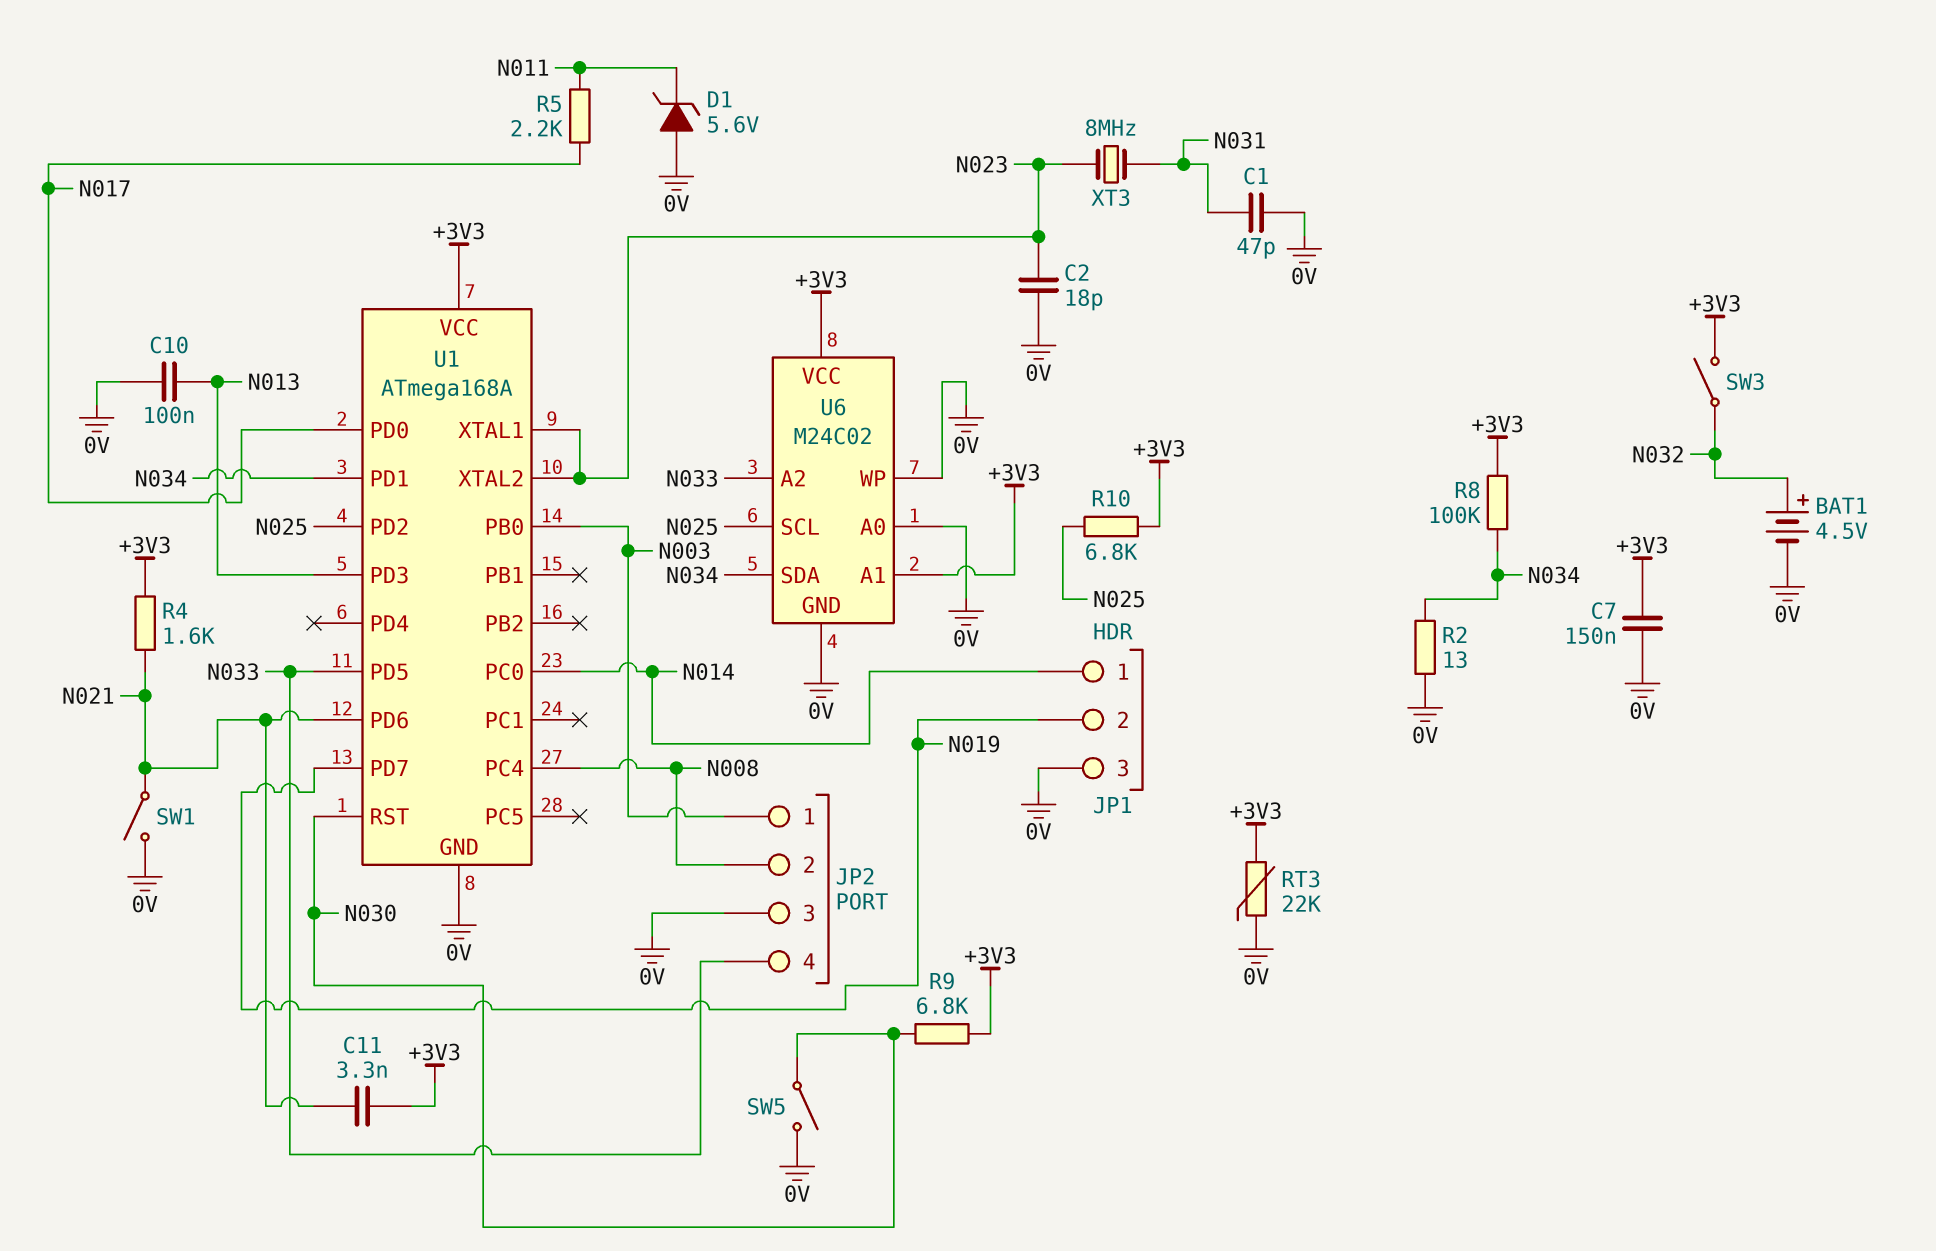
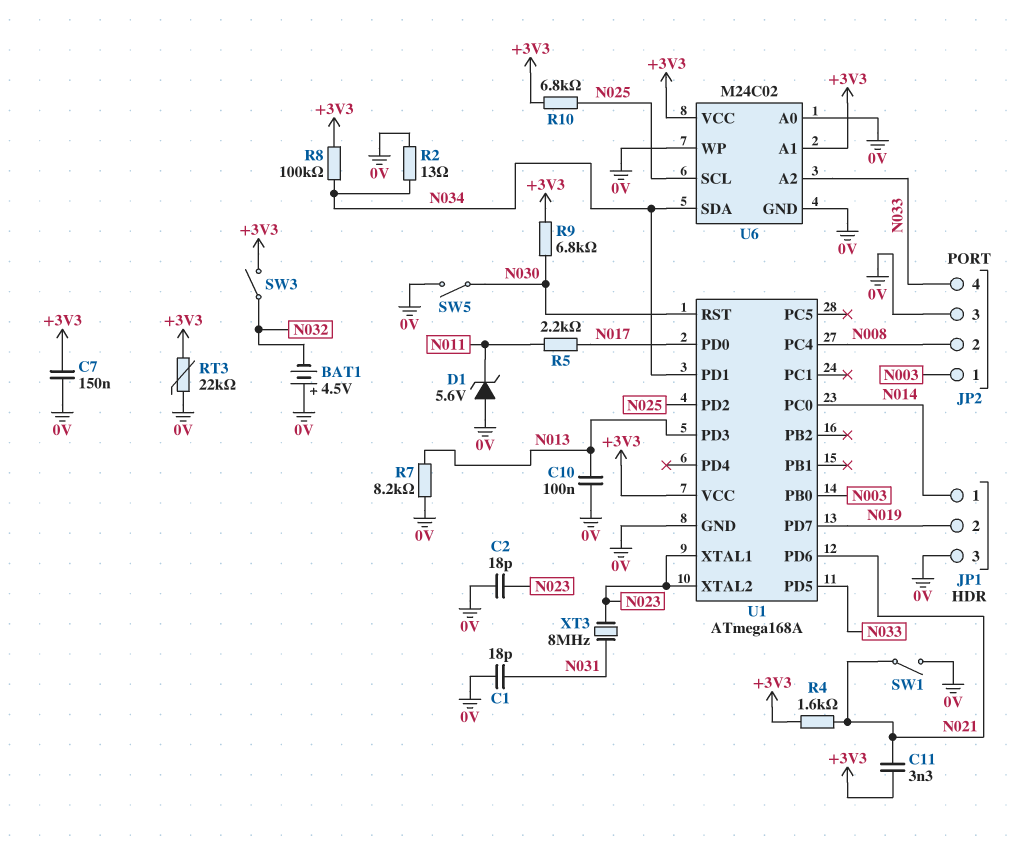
BAT1: 4.5V (plus N032, minus 0V) -> 4.5V (plus 0V, minus N032)
C1: 47pF (0V, N031) -> 18pF (0V, N031)
R7: none -> 8.2k (0V, N013)

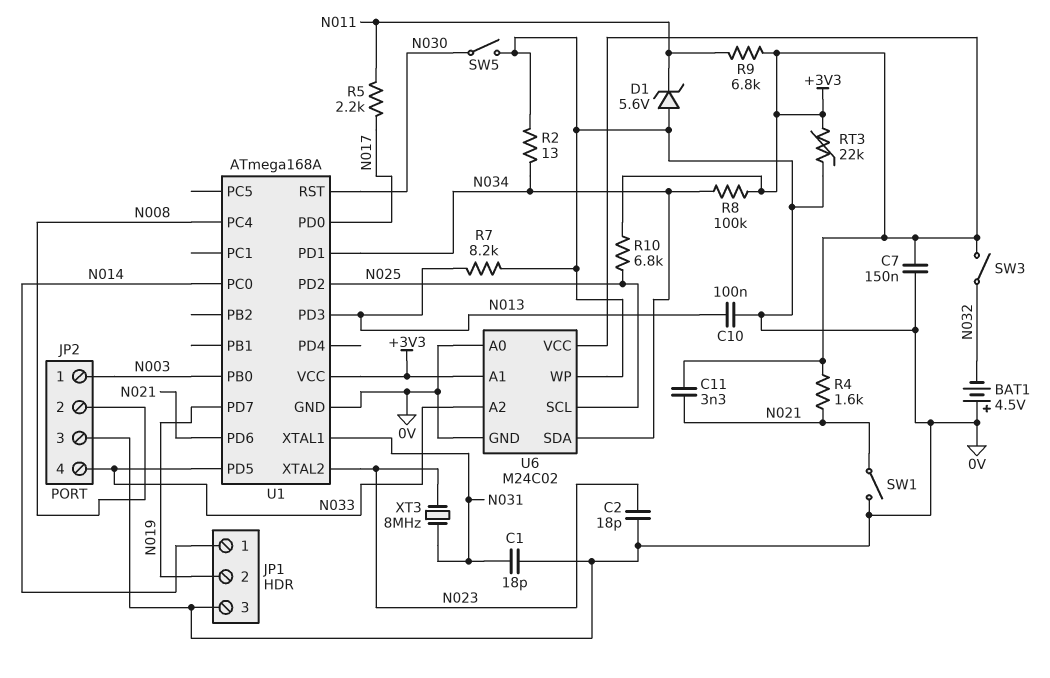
R9: 6.8k (+3V3, N030) -> 6.8k (+3V3, N011)
U1 pin XTAL1: N023 -> N031

